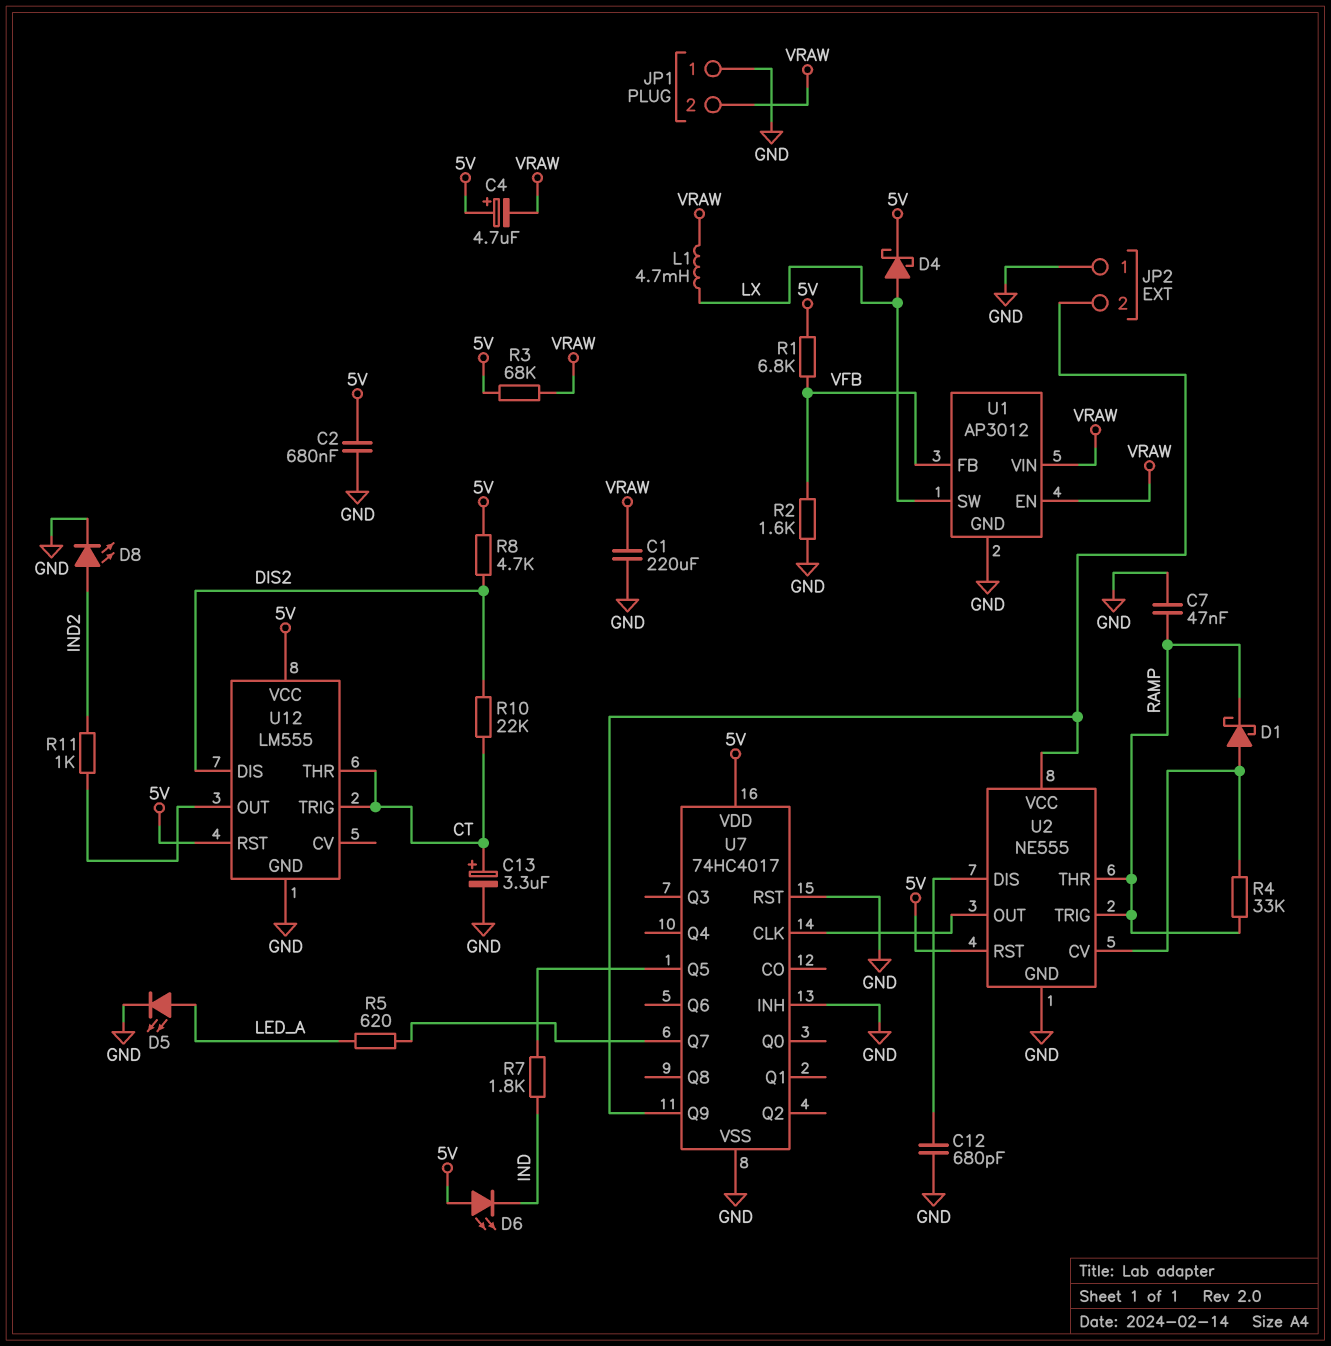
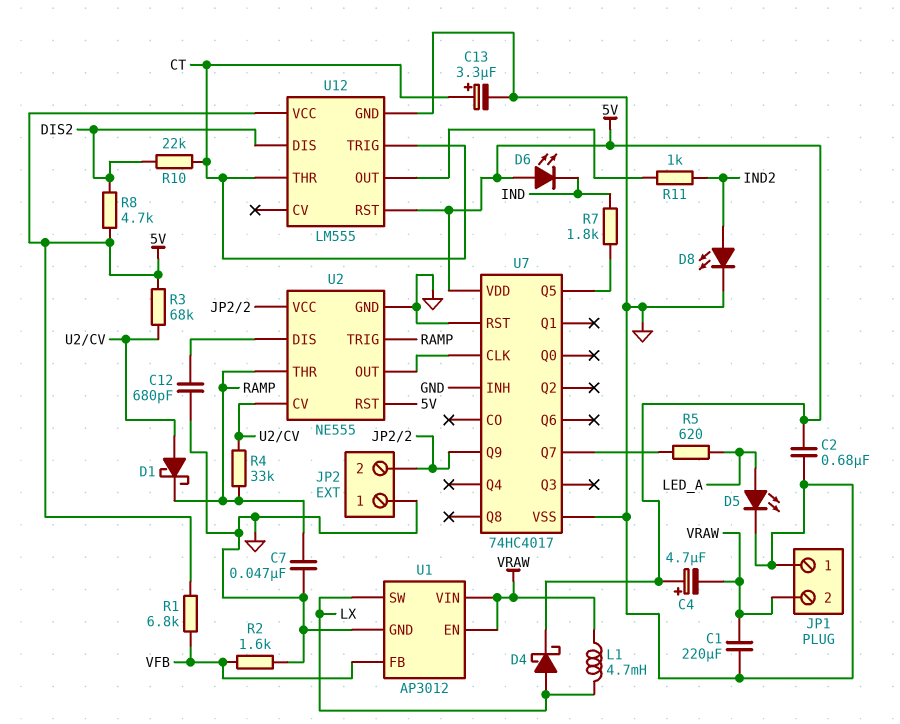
R3: 68k (5V, VRAW) -> 68k (5V, U2/CV)

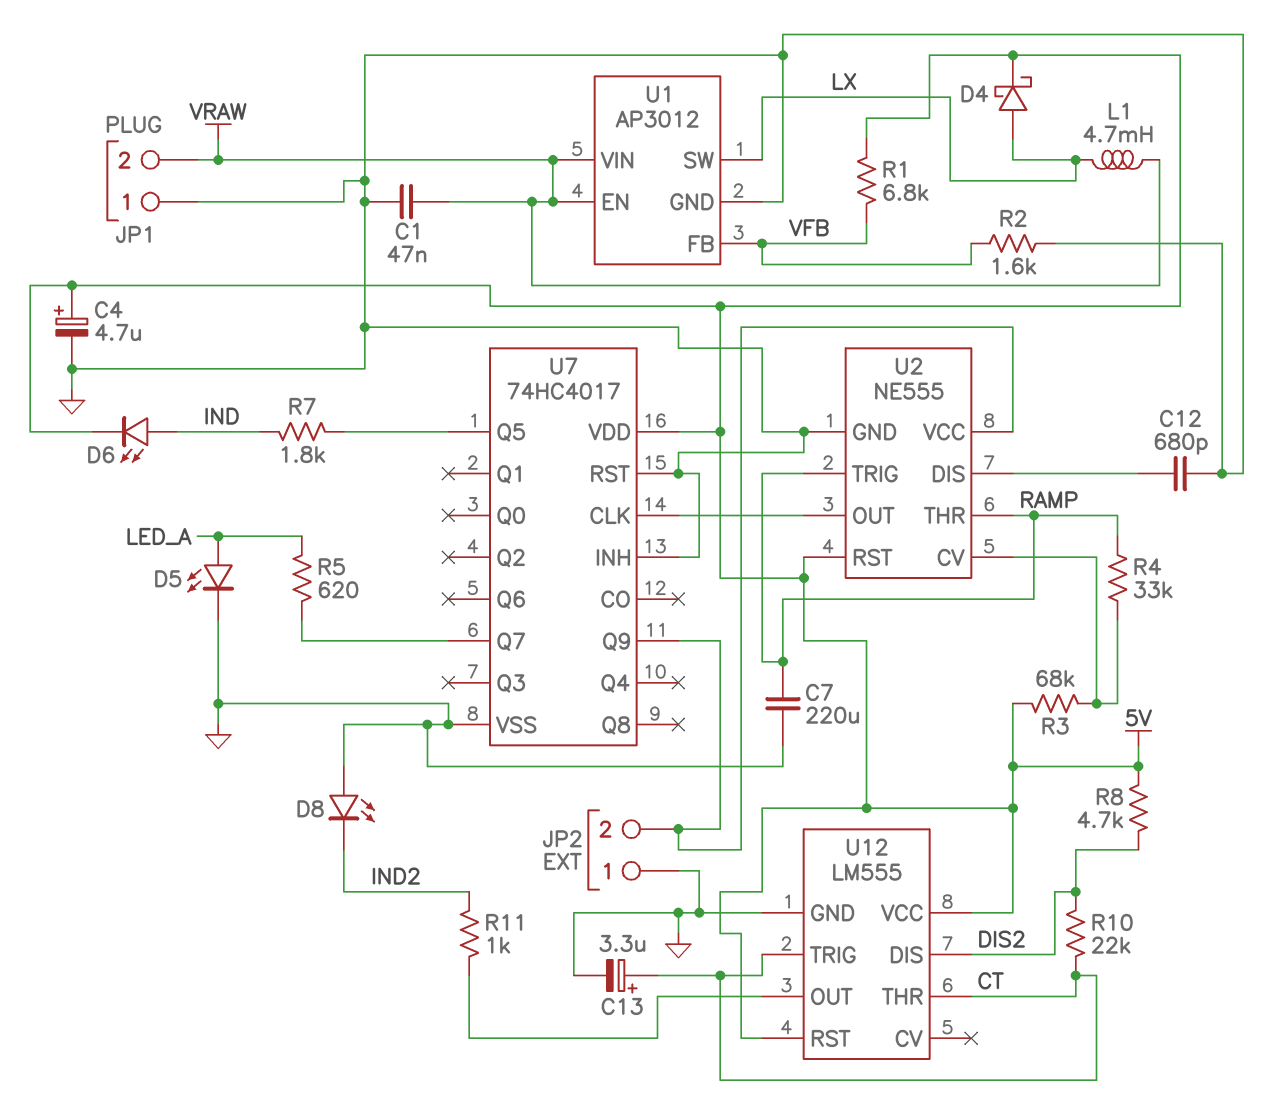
C1: 220uF (GND, VRAW) -> 47nF (GND, VRAW)
C2: 680nF (5V, GND) -> none
C4: 4.7uF (plus 5V, minus VRAW) -> 4.7uF (plus 5V, minus GND)
C7: 47nF (GND, RAMP) -> 220uF (GND, RAMP)
D1: schottky (A U2/CV, K RAMP) -> none
D6: LED (A 5V, K IND) -> LED (A IND, K 5V)
D8: LED (A IND2, K GND) -> LED (A GND, K IND2)

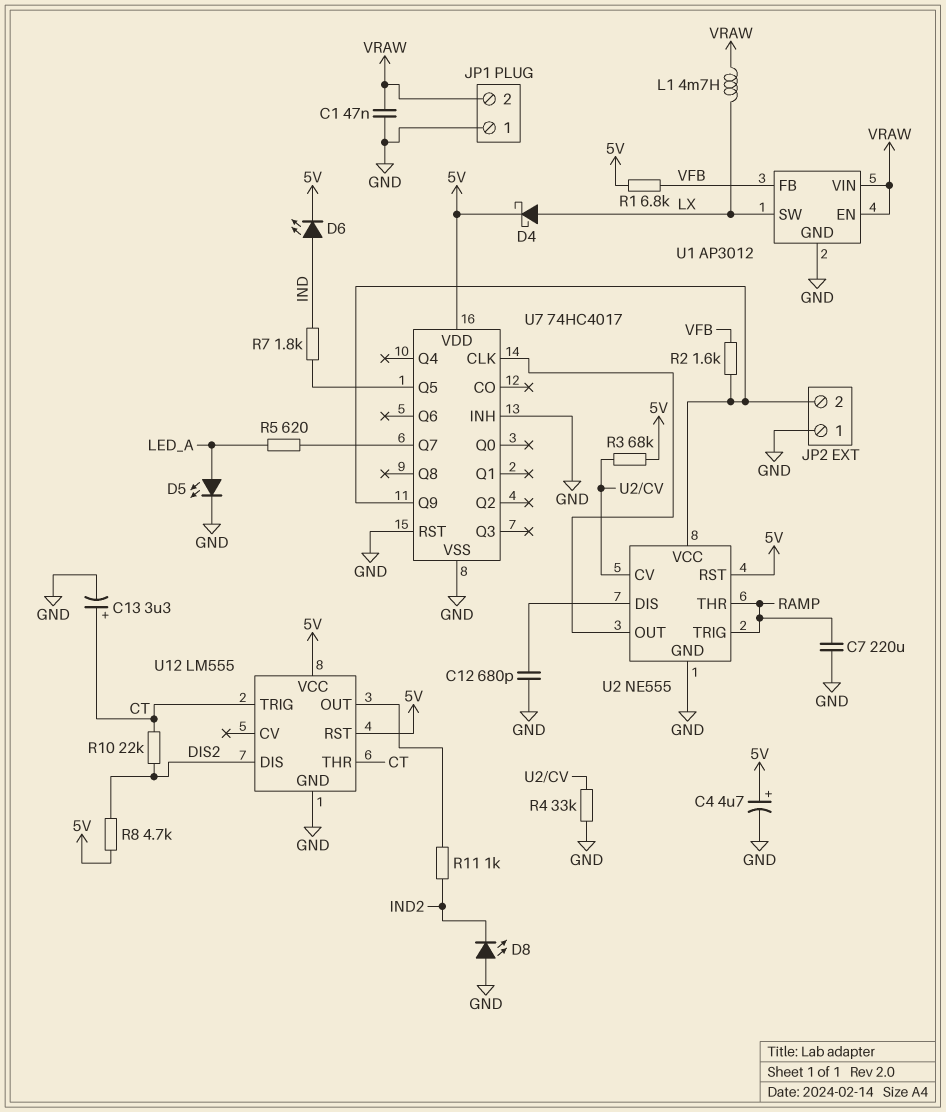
R2: 1.6k (GND, VFB) -> 1.6k (JP2/2, VFB)
R4: 33k (RAMP, U2/CV) -> 33k (GND, U2/CV)

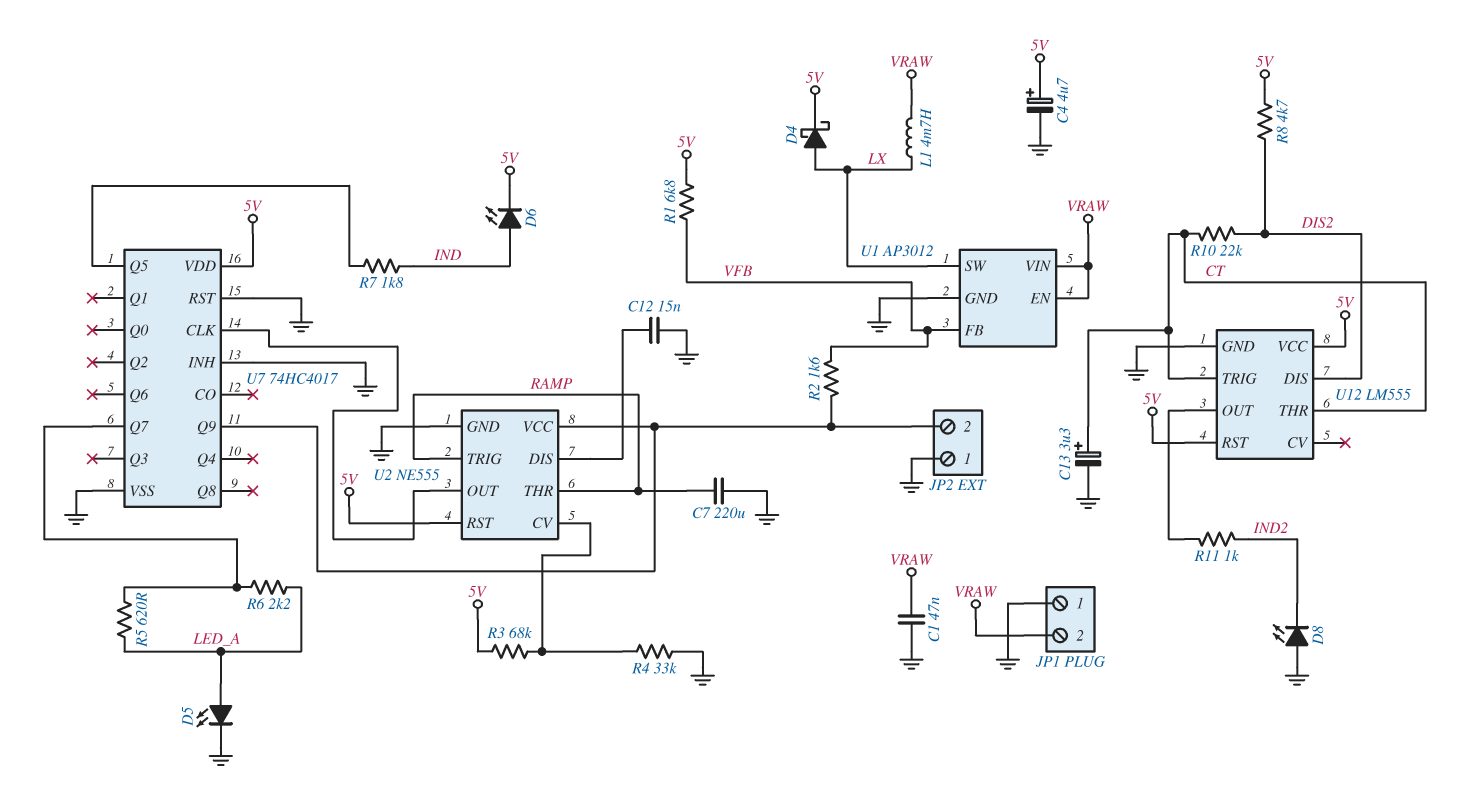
C12: 680pF (GND, U2/DIS) -> 15nF (GND, U2/DIS)
R6: none -> 2.2k (LED_A, U7/Q7)

